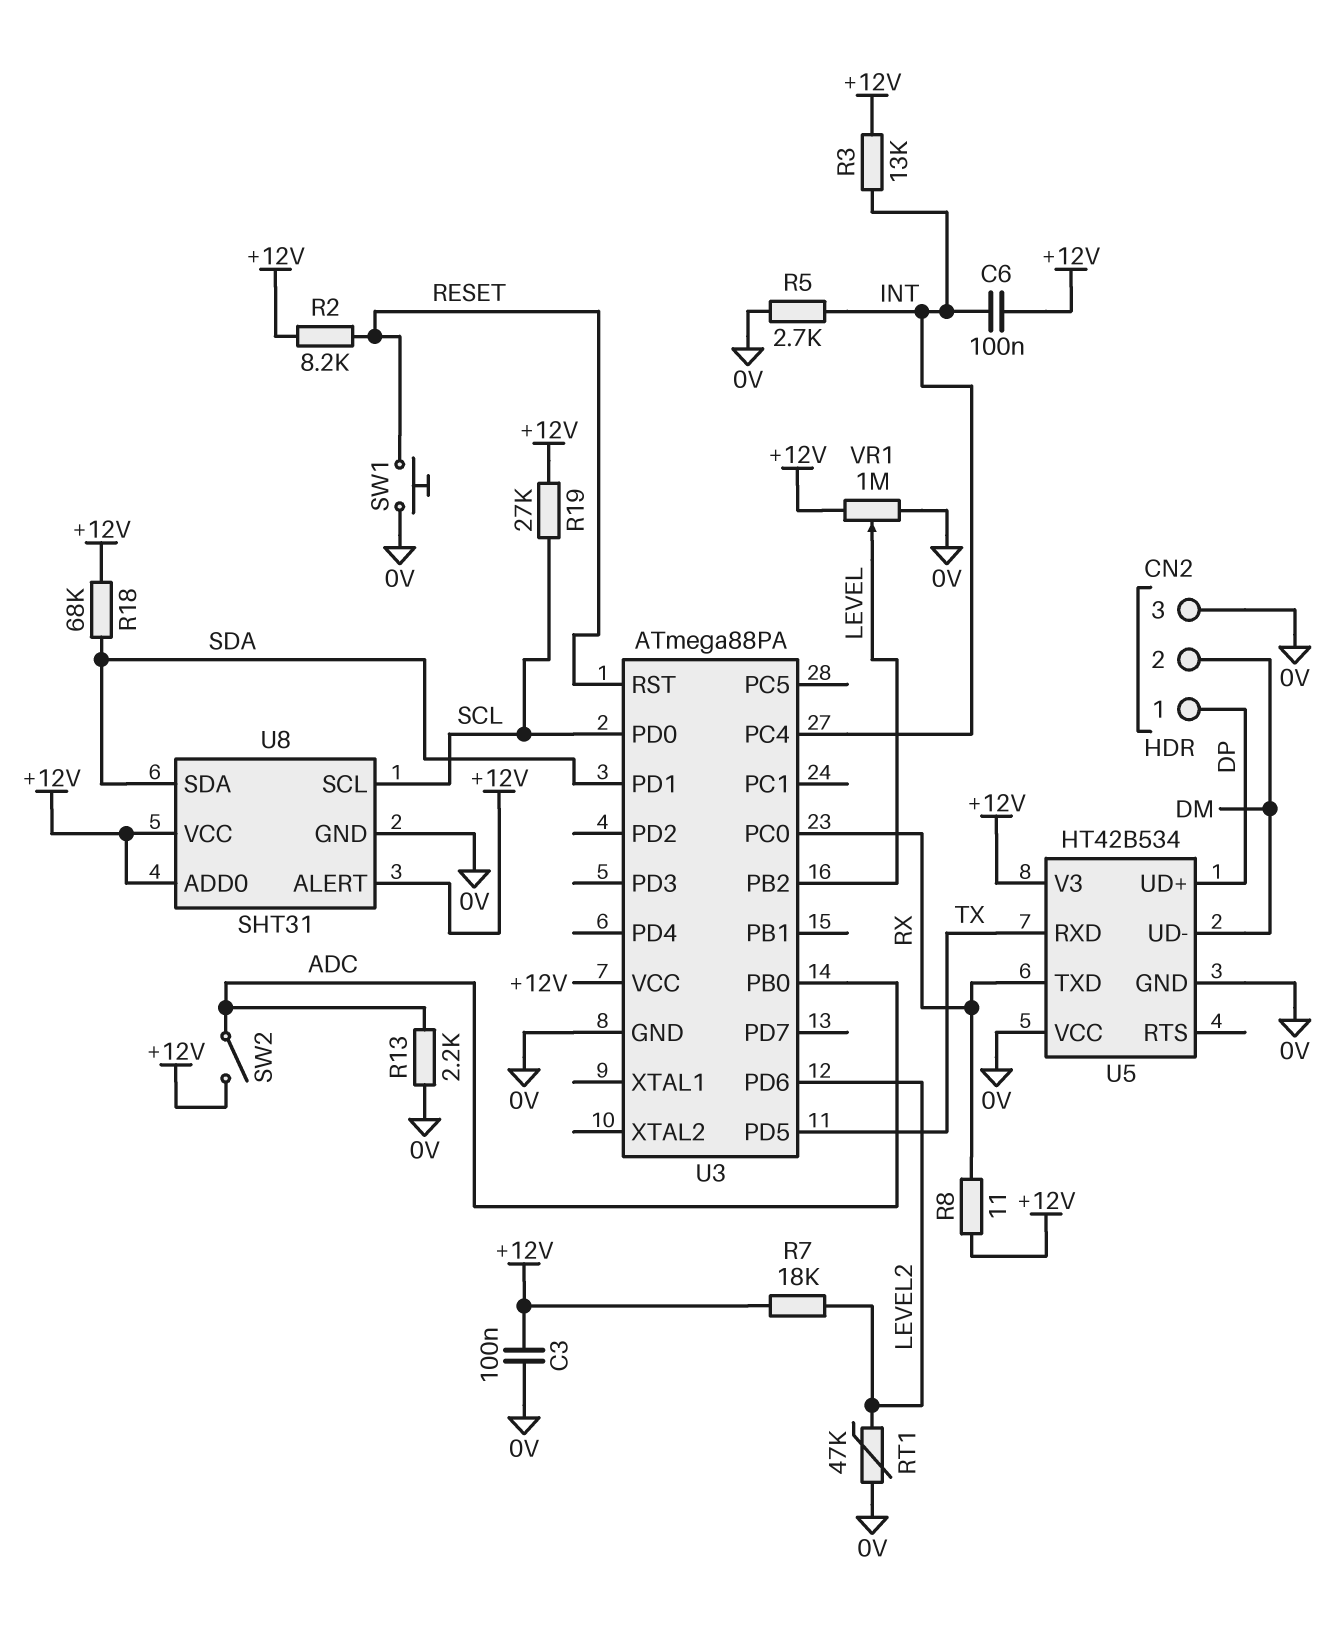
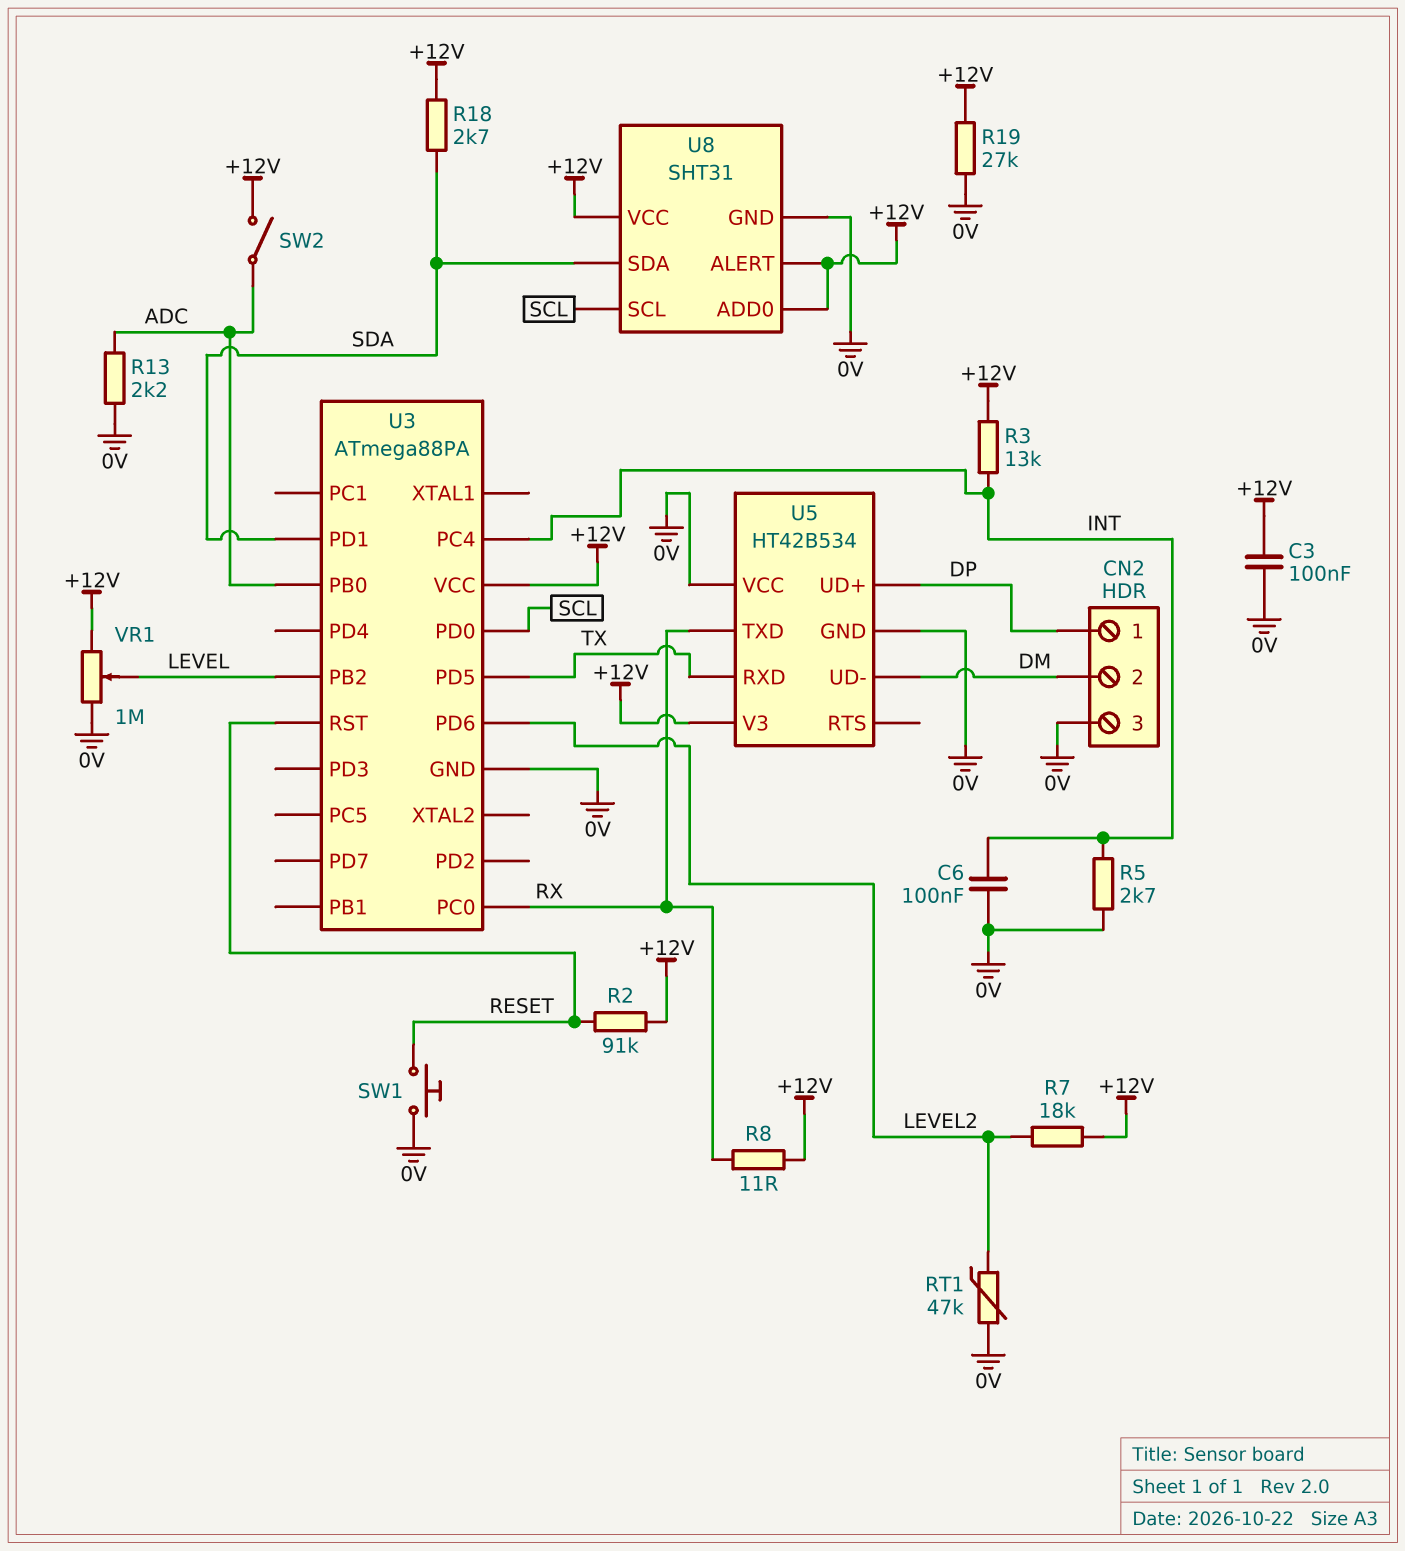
C6: 100nF (+12V, INT) -> 100nF (0V, INT)
R2: 8.2k (+12V, RESET) -> 91k (+12V, RESET)
R18: 68k (+12V, SDA) -> 2.7k (+12V, SDA)
R19: 27k (+12V, SCL) -> 27k (+12V, 0V)

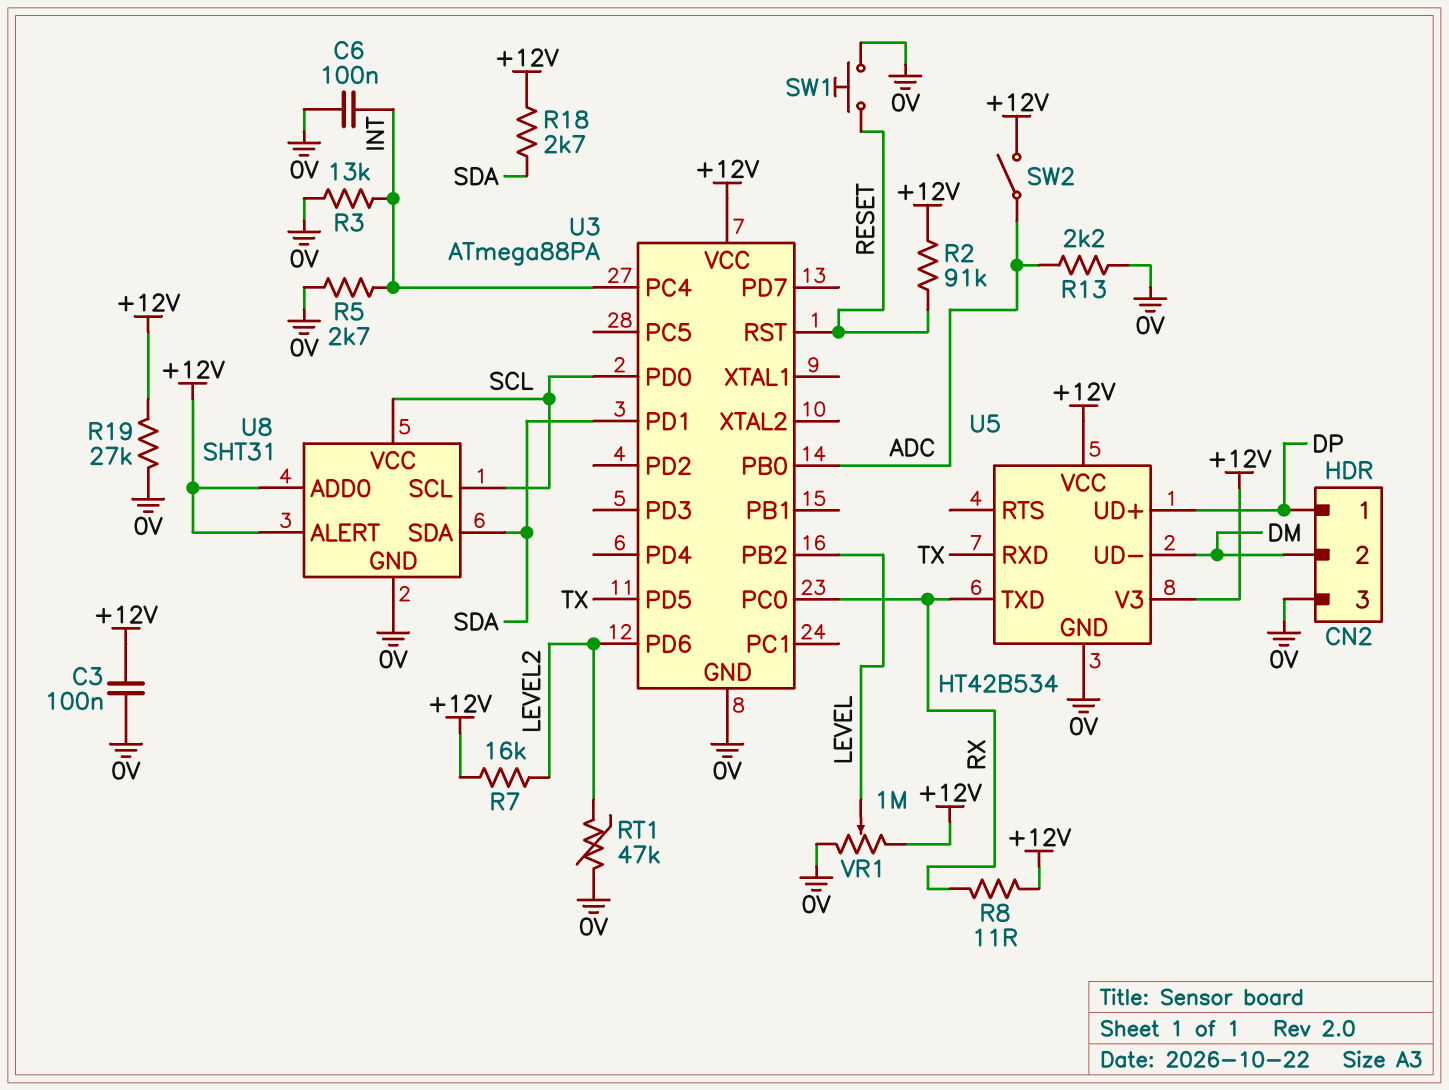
R3: 13k (+12V, INT) -> 13k (0V, INT)
R7: 18k (+12V, LEVEL2) -> 16k (+12V, LEVEL2)
U5 pin VCC: 0V -> +12V
U8 pin VCC: +12V -> SCL

